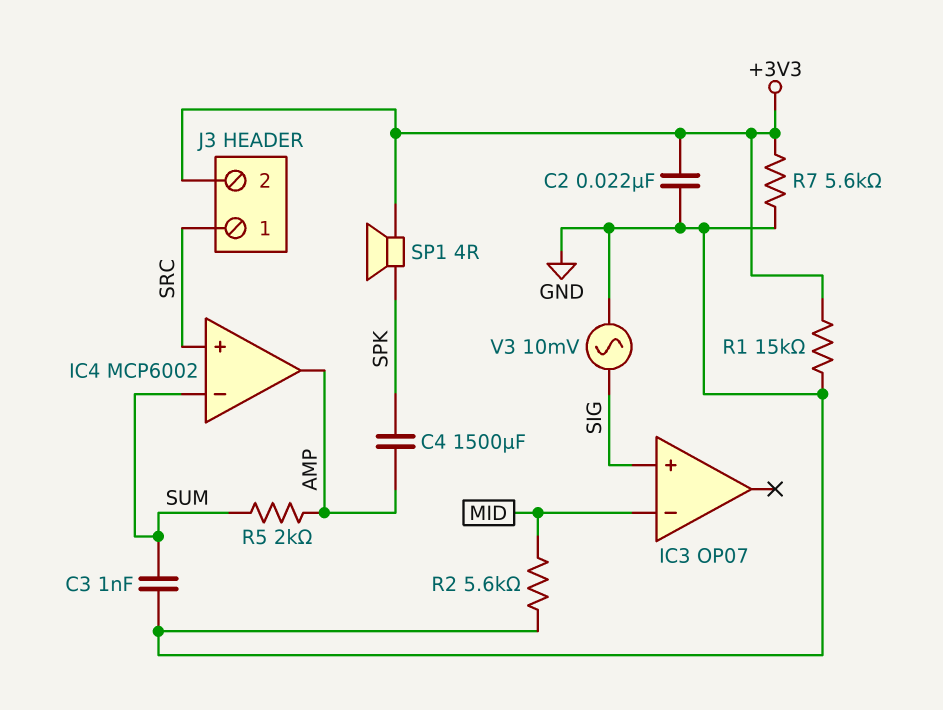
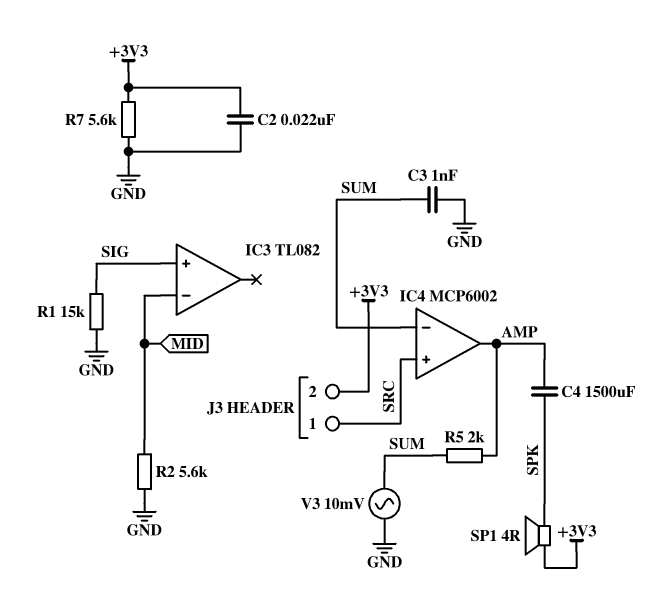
IC3: OP07 -> TL082
R1: 15k (+3V3, GND) -> 15k (GND, SIG)
V3: AC 10mV (GND, SIG) -> AC 10mV (GND, SUM)

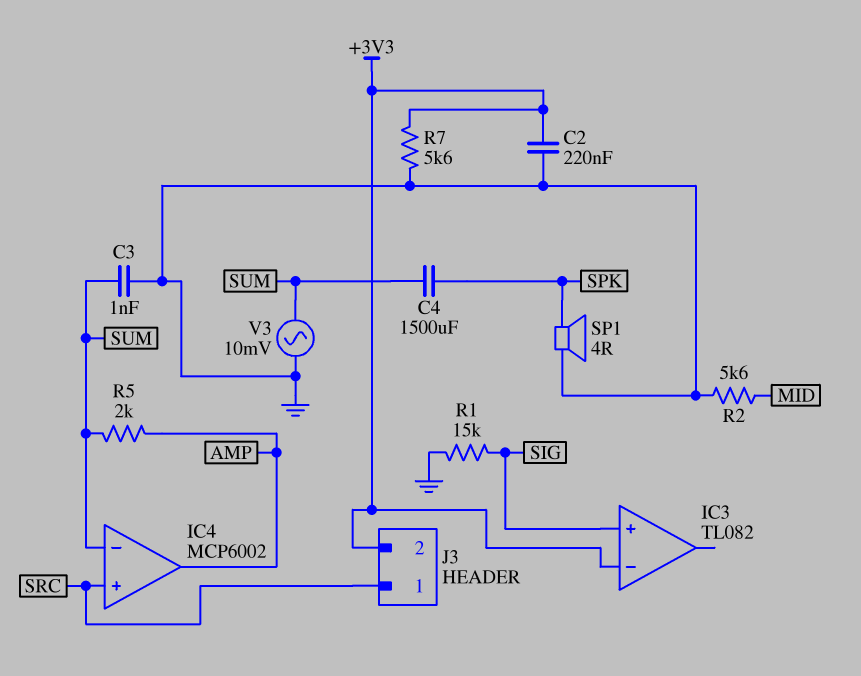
C2: 22nF (+3V3, GND) -> 220nF (+3V3, GND)
C4: 1500uF (AMP, SPK) -> 1500uF (SPK, SUM)
IC3 pin in-: MID -> +3V3
SP1: speaker 4R (+3V3, SPK) -> speaker 4R (GND, SPK)

